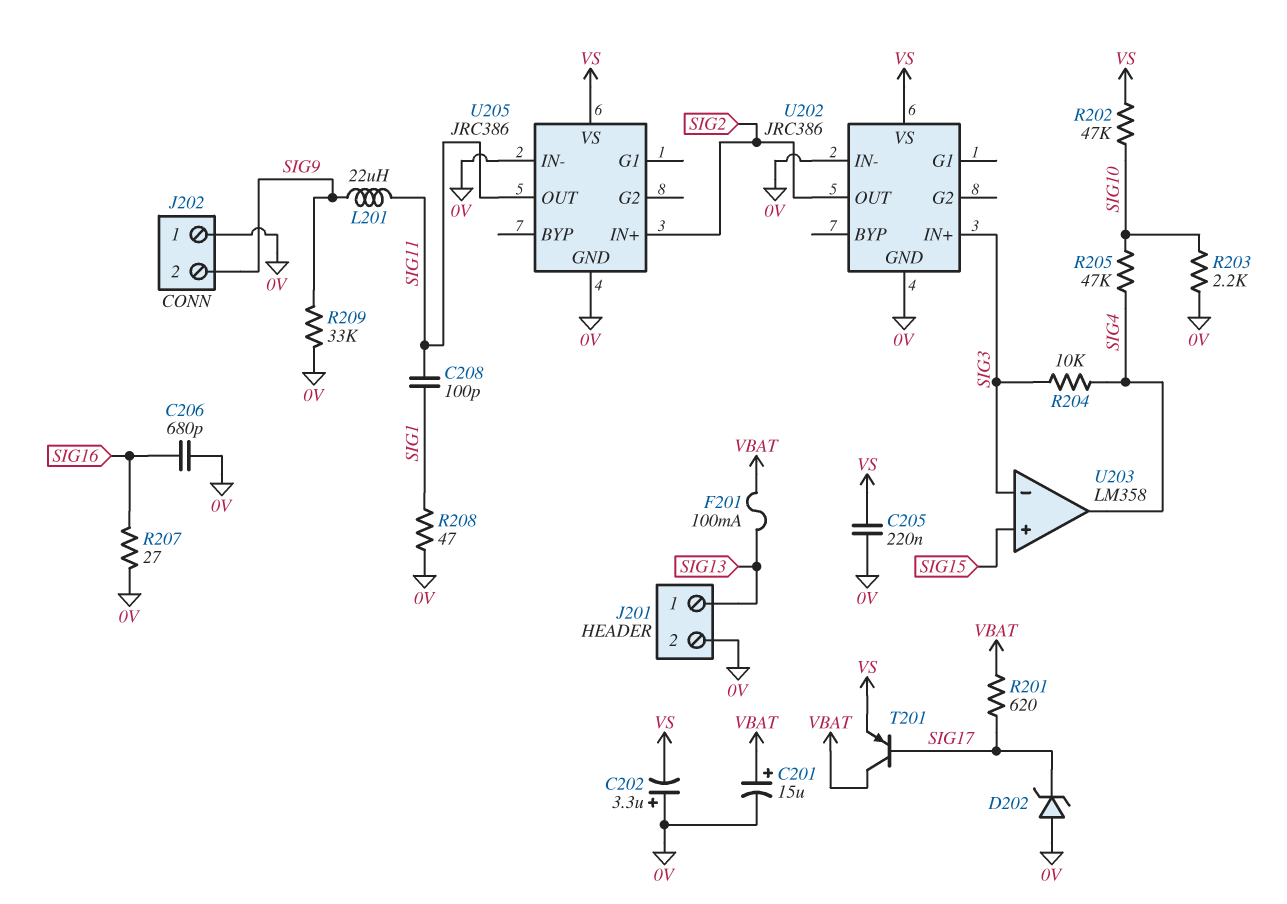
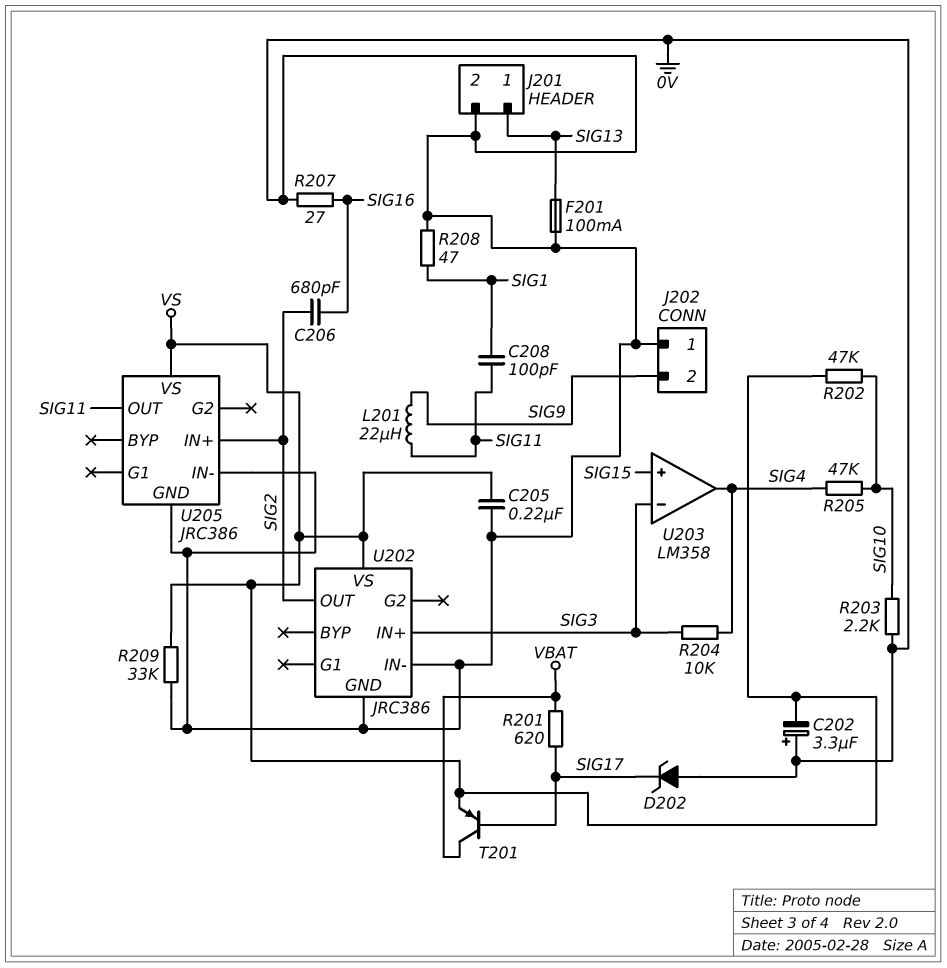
C201: 15uF (plus VBAT, minus 0V) -> none
C206: 680pF (0V, SIG16) -> 680pF (SIG2, SIG16)
F201: 100mA (SIG13, VBAT) -> 100mA (0V, SIG13)
R209: 33k (0V, SIG9) -> 33k (0V, VS)

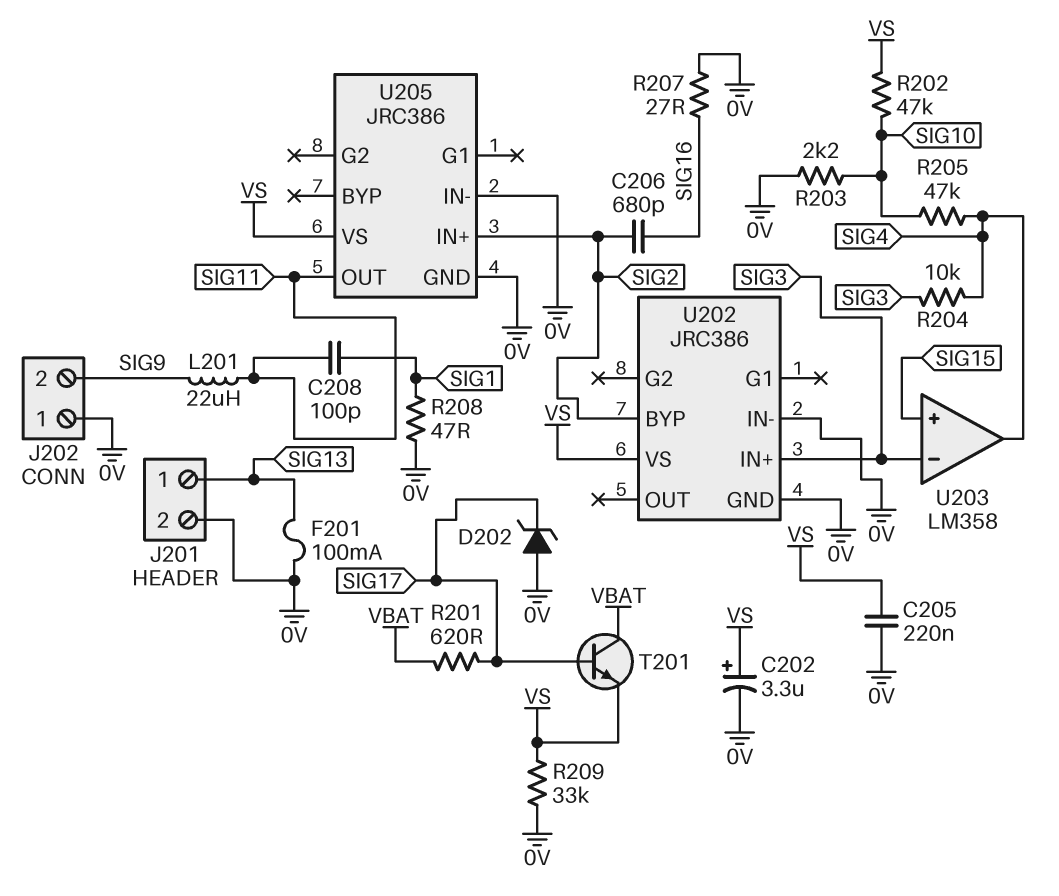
C202: 3.3uF (plus 0V, minus VS) -> 3.3uF (plus VS, minus 0V)
T201: PNP (B SIG17, C VBAT, E VS) -> NPN (B SIG17, C VBAT, E VS)
U202 pin BYP: none -> SIG2
U202 pin OUT: SIG2 -> none

